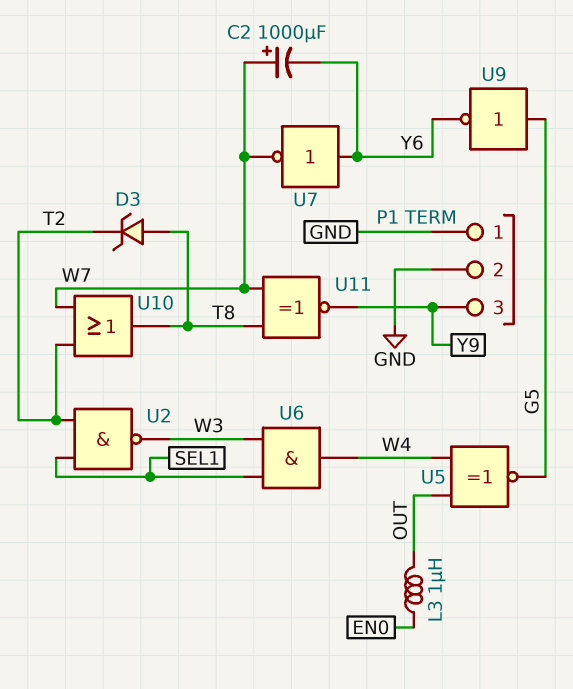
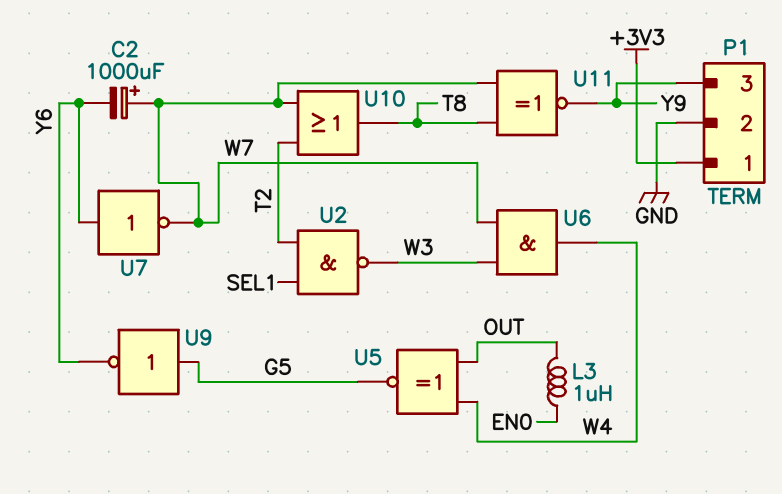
D3: zener (A T8, K T2) -> none
P1 pin 1: GND -> +3V3
U6: AND (in SEL1, in W3, out W4) -> AND (in W3, in W7, out W4)

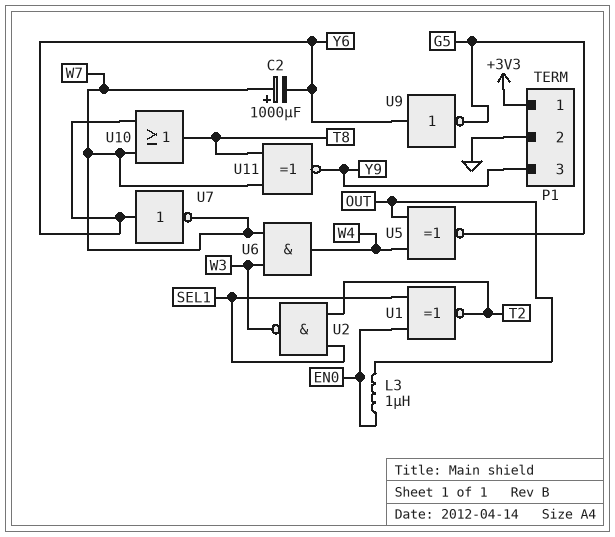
U1: none -> XNOR (in EN0, in SEL1, out T2)
U9: NOT (in G5, out Y6) -> NOT (in Y6, out G5)
U10: OR (in T2, in W7, out T8) -> OR (in W7, in Y6, out T8)

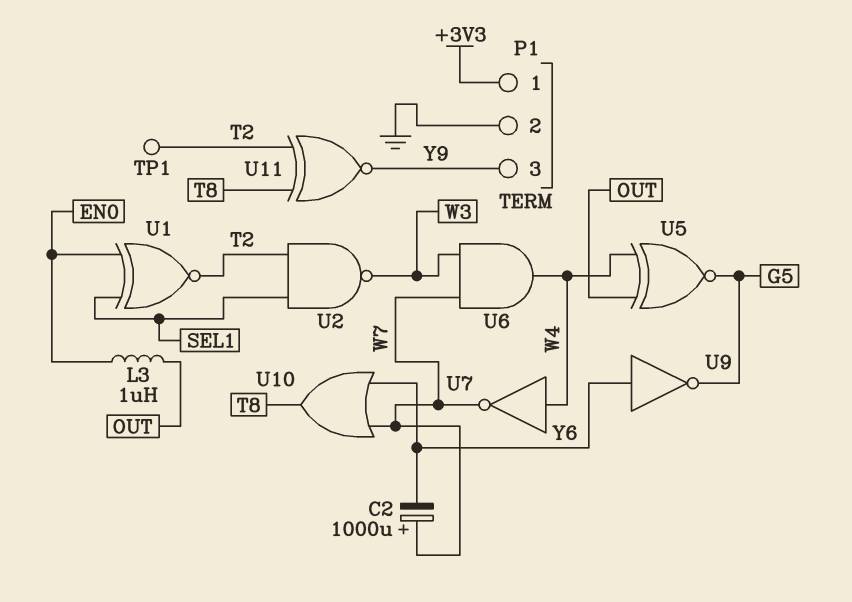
TP1: none -> test point (T2)
U7: NOT (in Y6, out W7) -> NOT (in W4, out W7)
U11: XNOR (in T8, in W7, out Y9) -> XNOR (in T2, in T8, out Y9)

